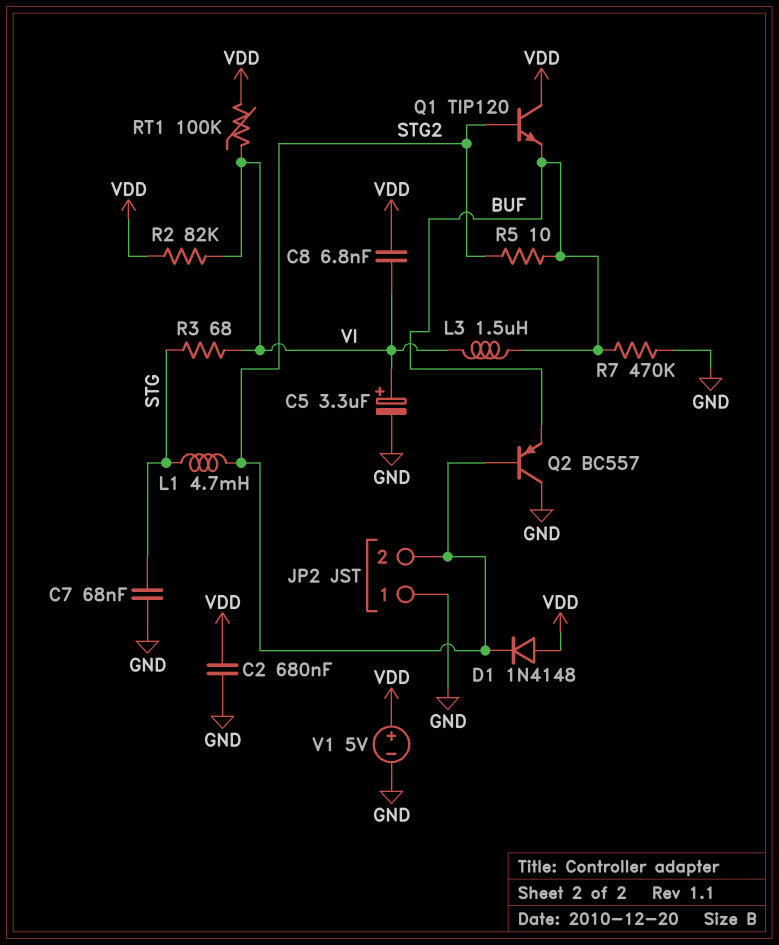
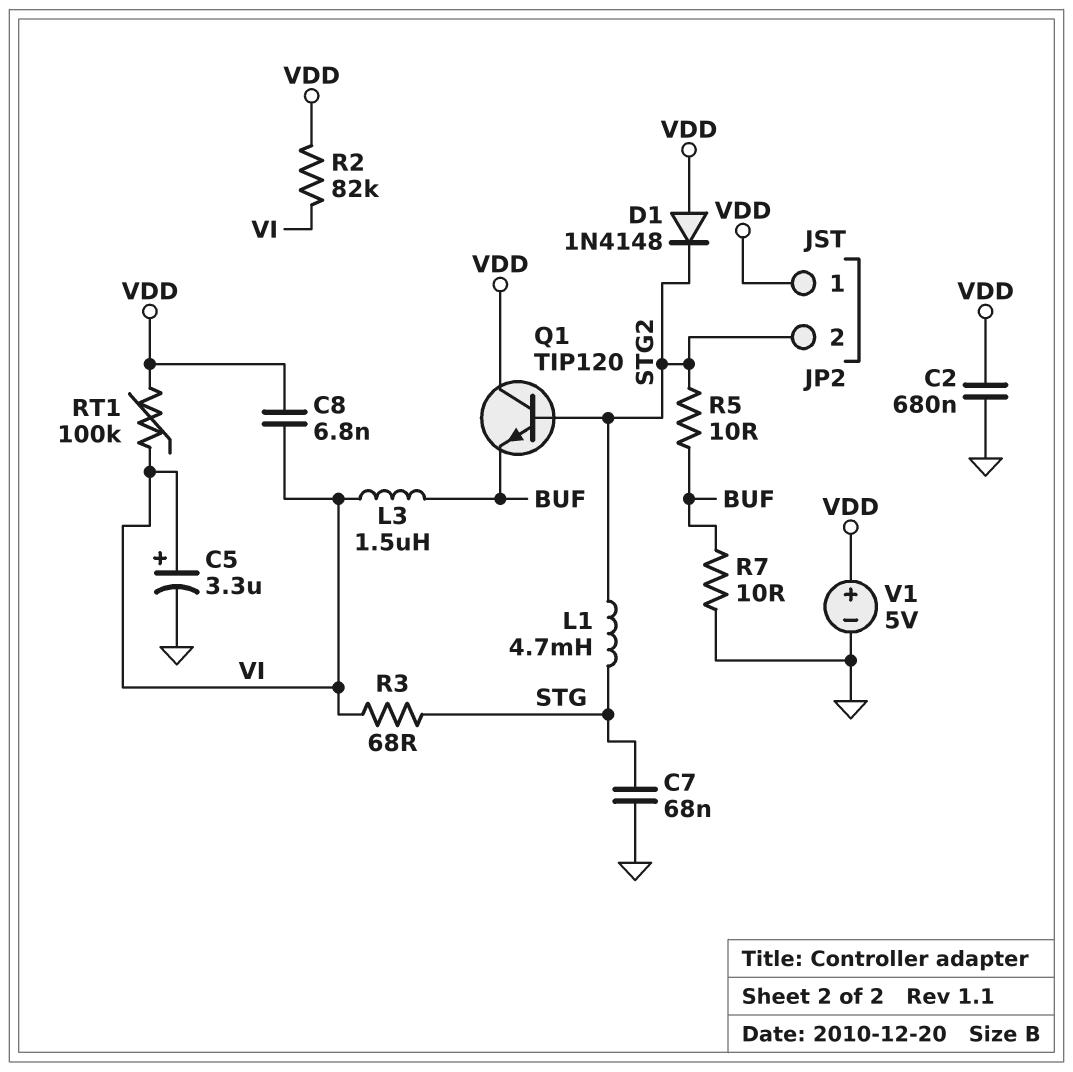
JP2 pin 1: GND -> VDD
Q2: PNP BC557 (B STG2, C GND, E BUF) -> none
R7: 470k (BUF, GND) -> 10 (BUF, GND)

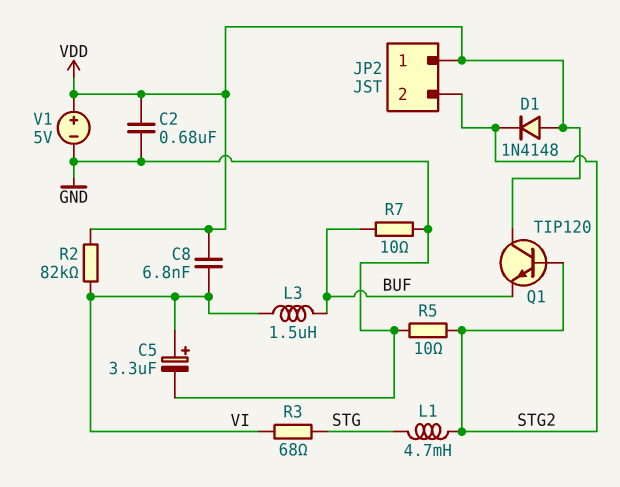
C7: 68nF (GND, STG) -> none
R5: 10 (BUF, STG2) -> 10 (GND, STG2)
RT1: 100k (VDD, VI) -> none

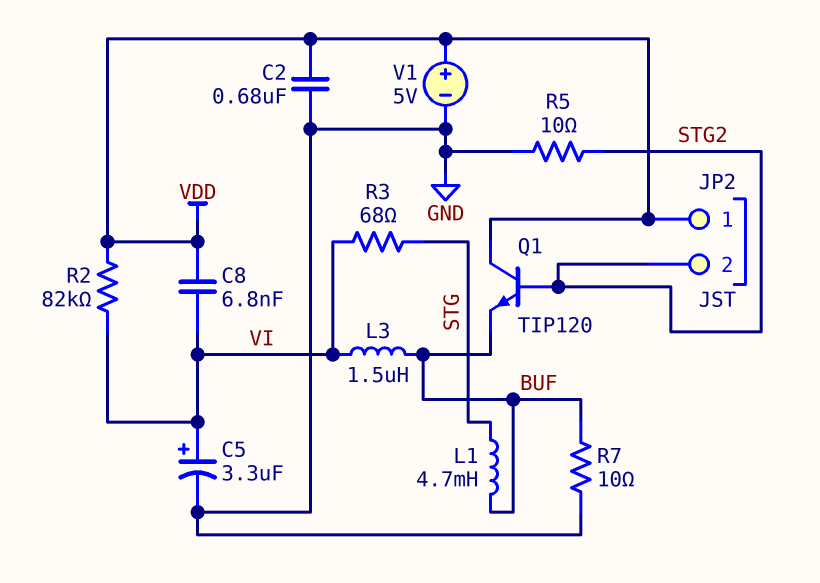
D1: diode 1N4148 (A VDD, K STG2) -> none
L1: 4.7mH (STG, STG2) -> 4.7mH (BUF, STG)

